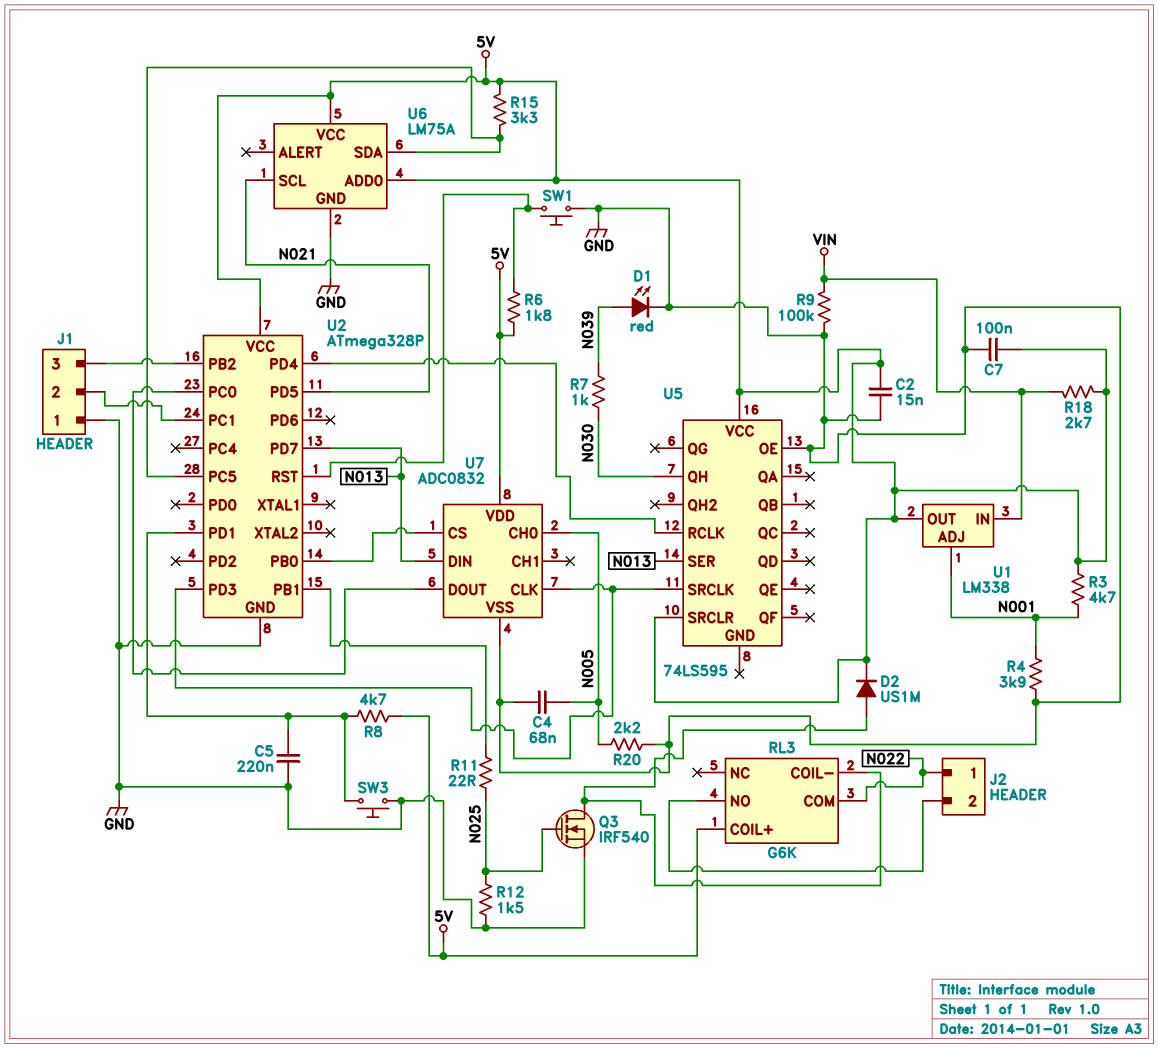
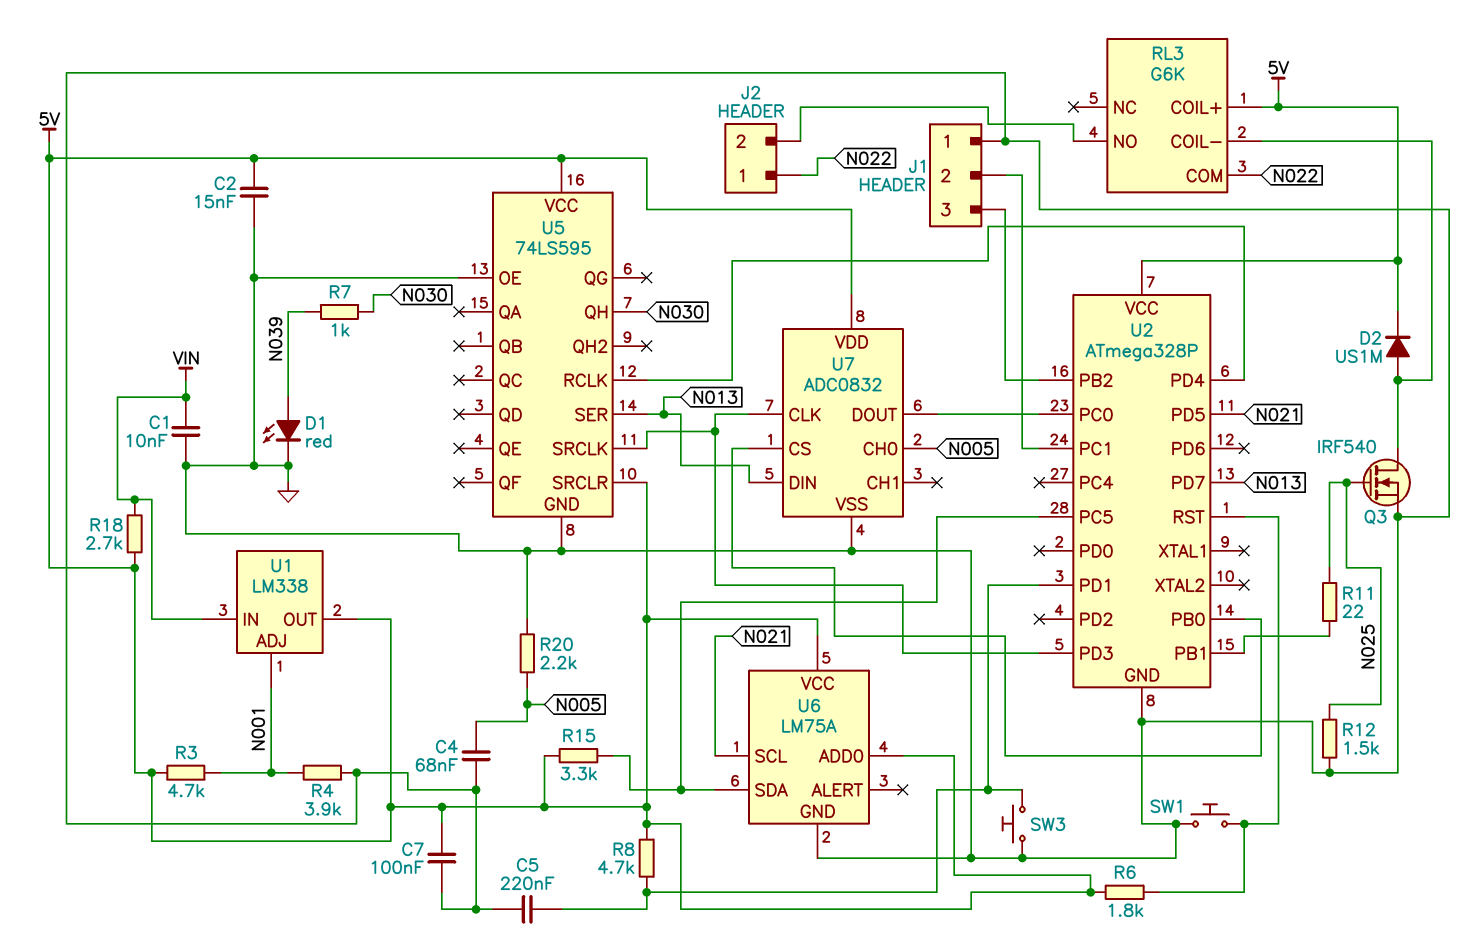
C1: none -> 10nF (GND, VIN)
R9: 100k (GND, VIN) -> none
U5 pin GND: none -> GND

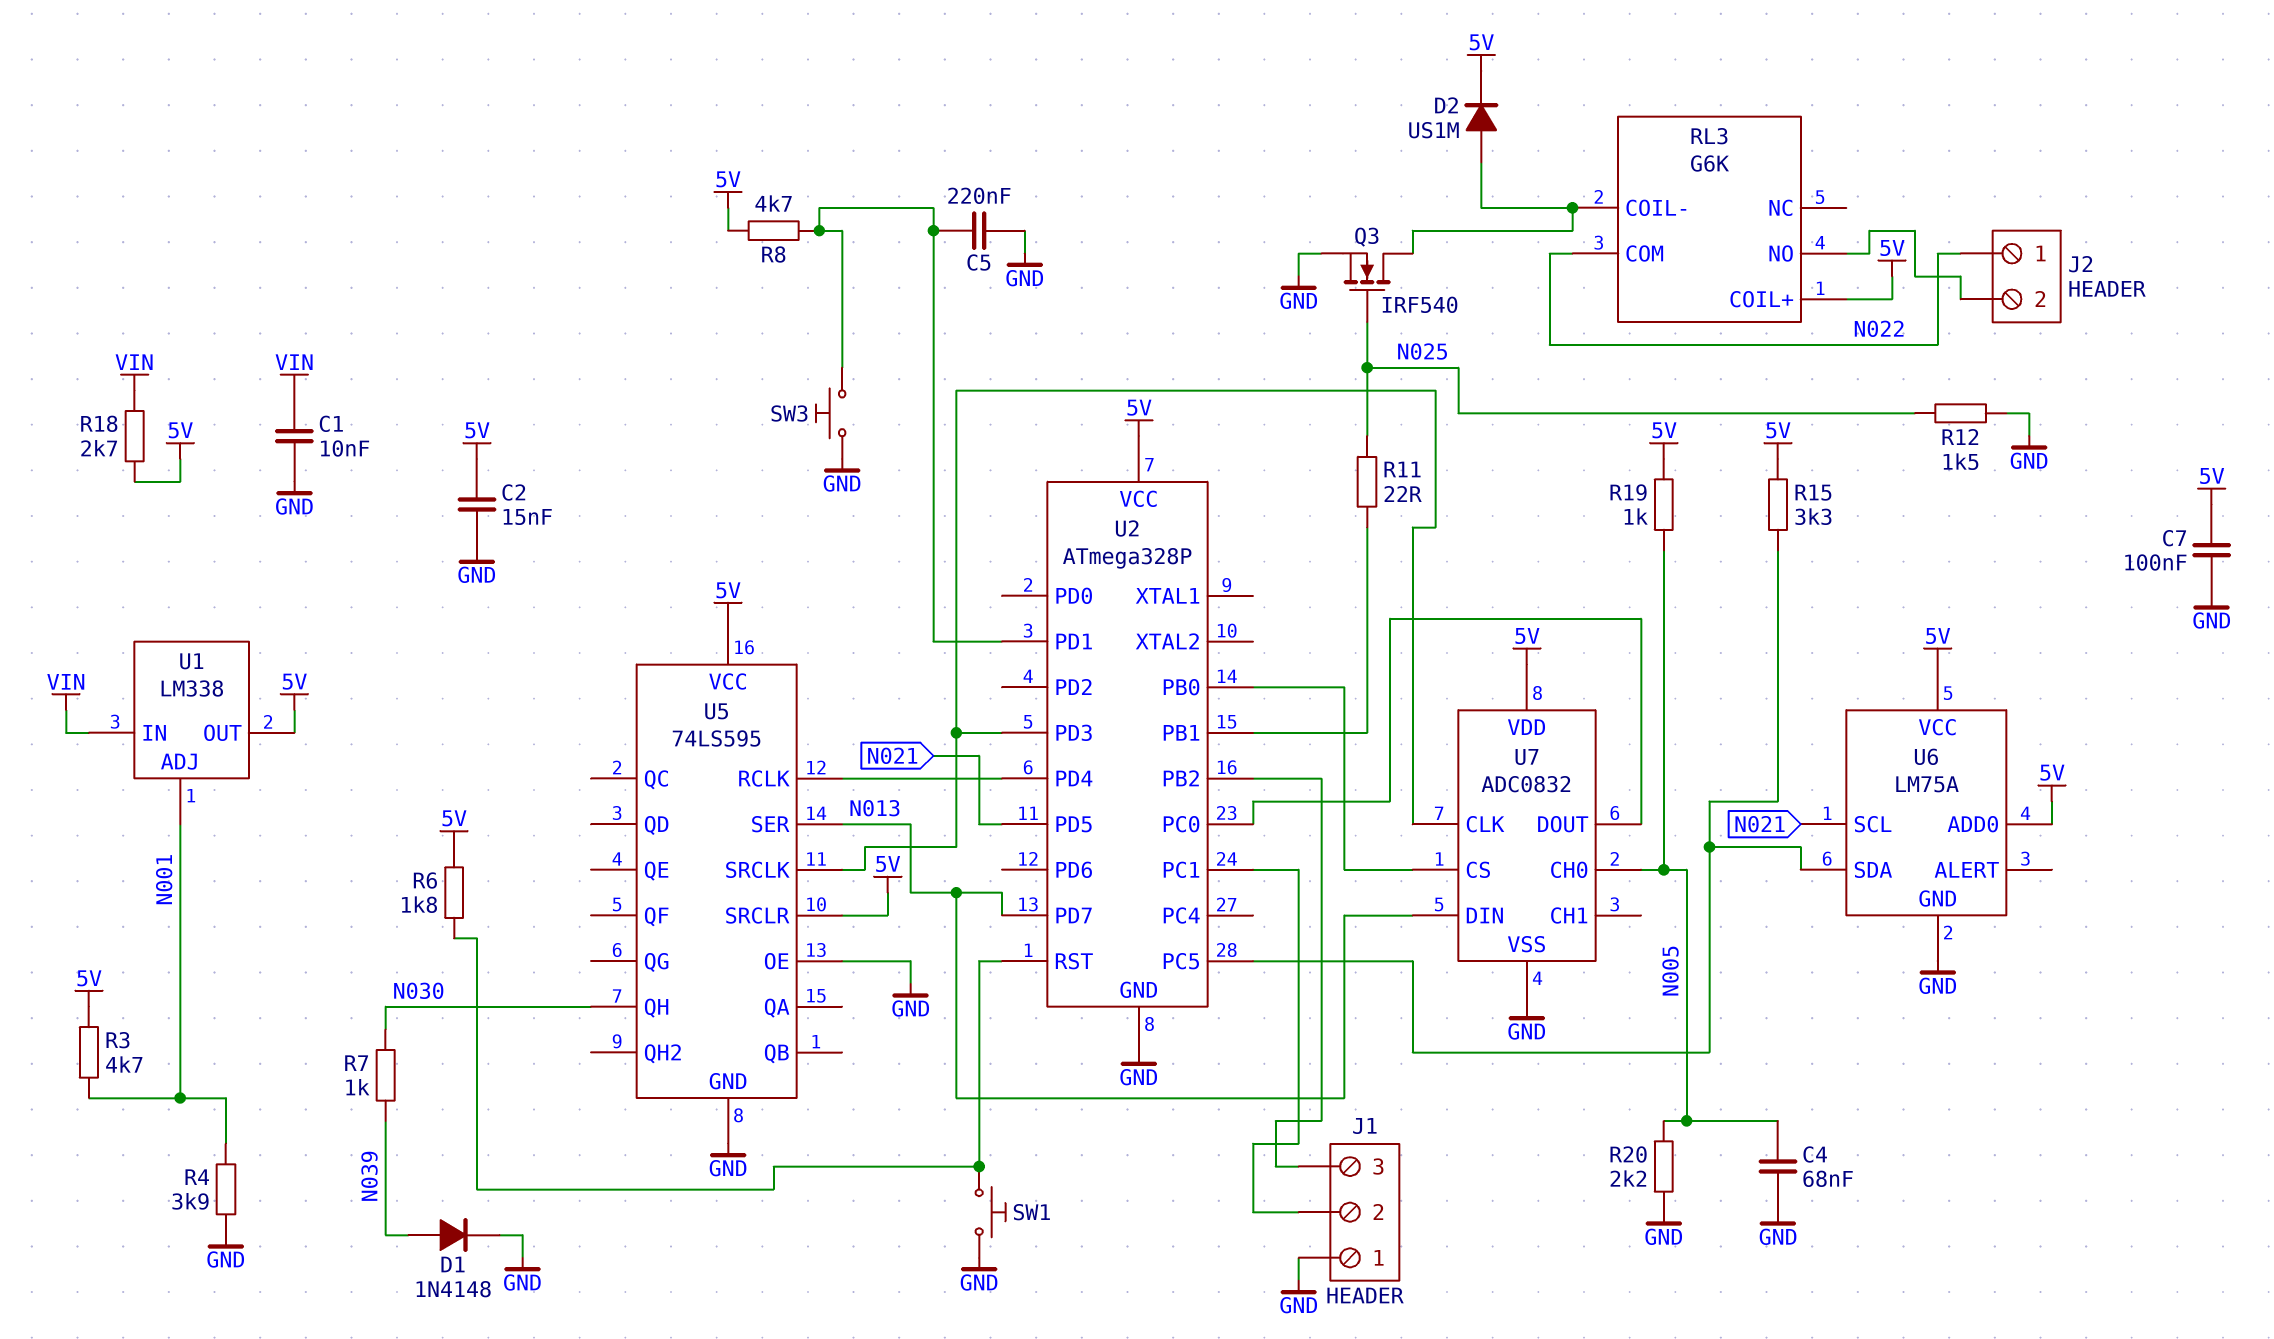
D1: LED red (A N039, K GND) -> diode 1N4148 (A N039, K GND)
R19: none -> 1k (5V, N005)

